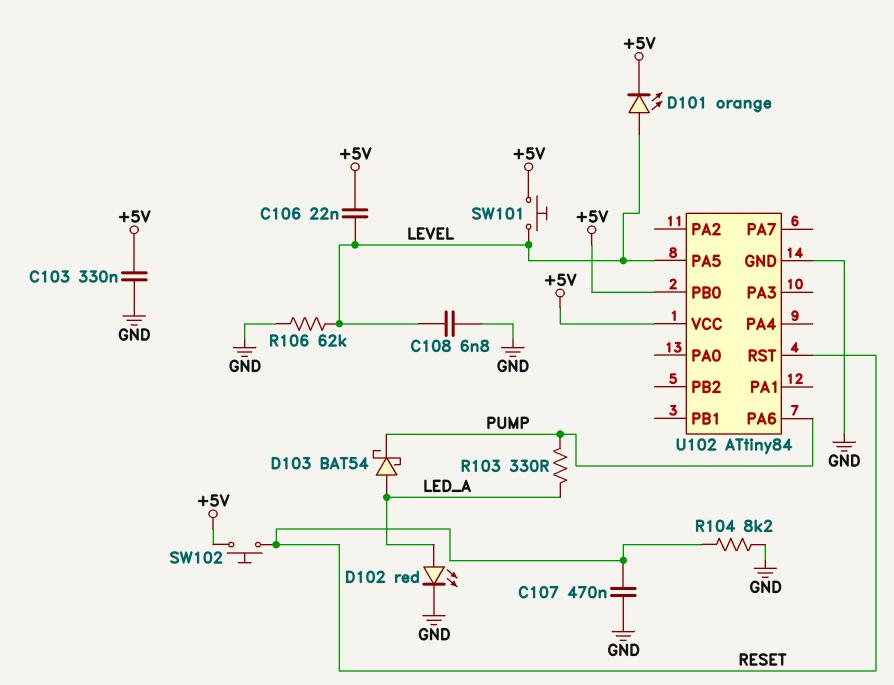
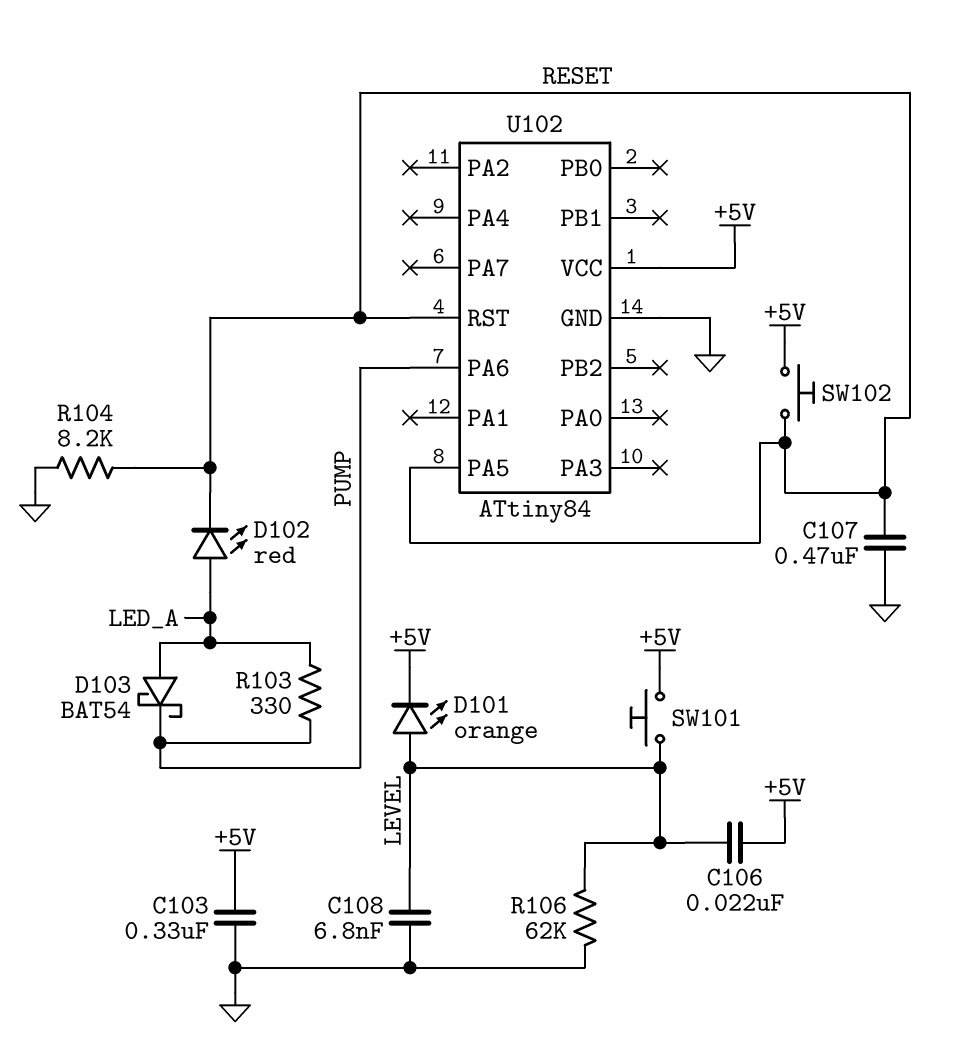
D102: LED red (A LED_A, K GND) -> LED red (A LED_A, K RESET)
U102 pin PA5: LEVEL -> RESET
U102 pin PB0: +5V -> none

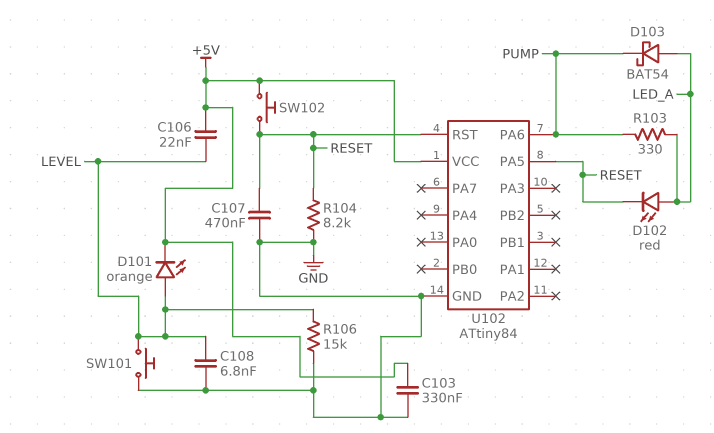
R106: 62k (GND, LEVEL) -> 15k (GND, LEVEL)
SW101: button (+5V, LEVEL) -> button (GND, LEVEL)

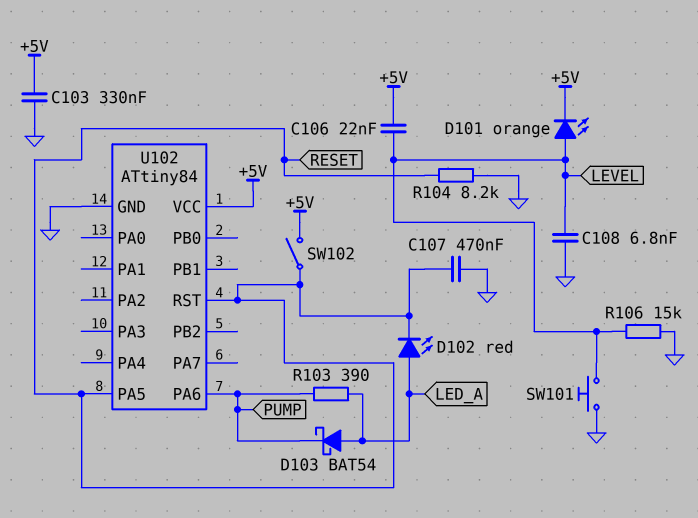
R103: 330 (LED_A, PUMP) -> 390 (LED_A, PUMP)
SW102: button (+5V, RESET) -> switch (+5V, RESET)

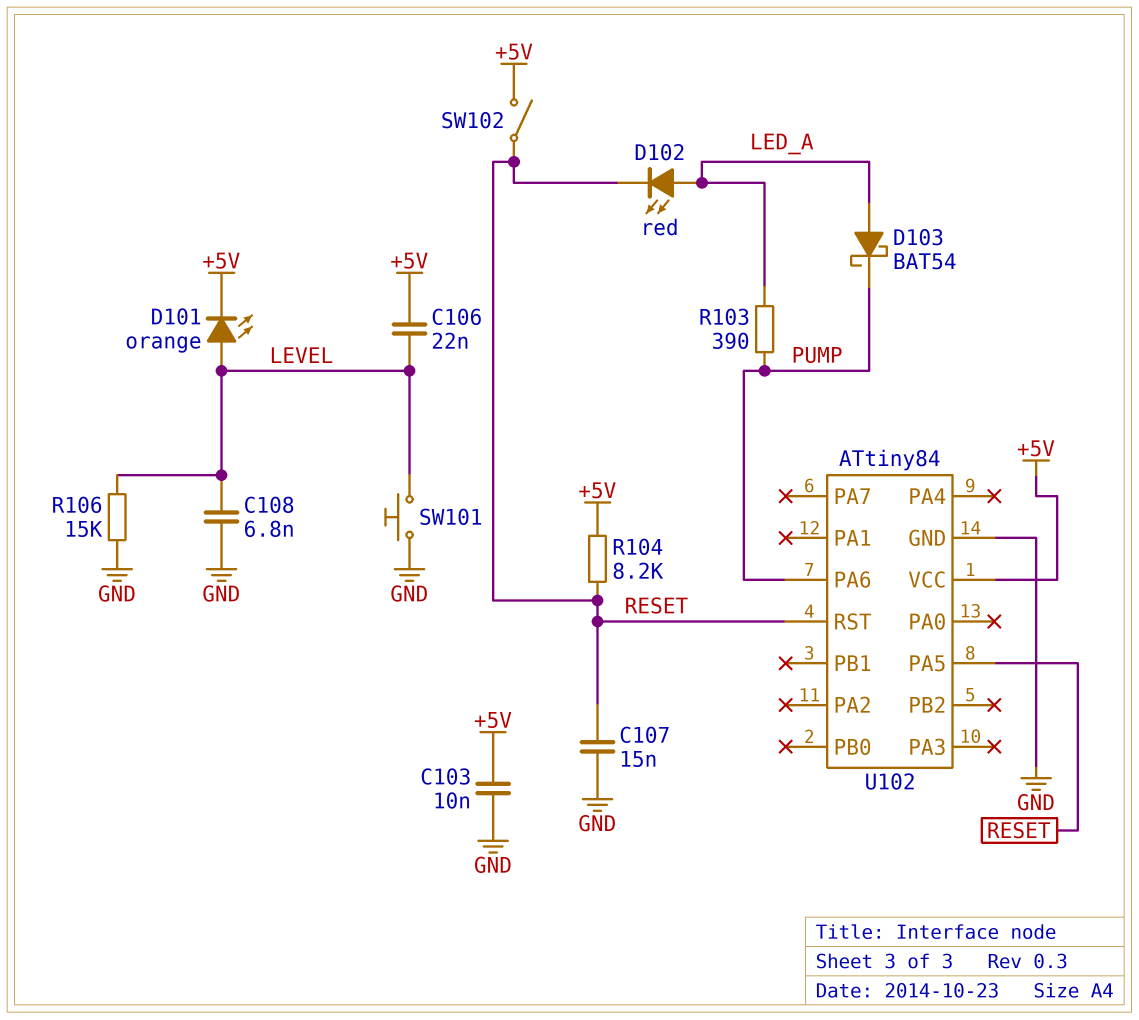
C103: 330nF (+5V, GND) -> 10nF (+5V, GND)
C107: 470nF (GND, RESET) -> 15nF (GND, RESET)
R104: 8.2k (GND, RESET) -> 8.2k (+5V, RESET)

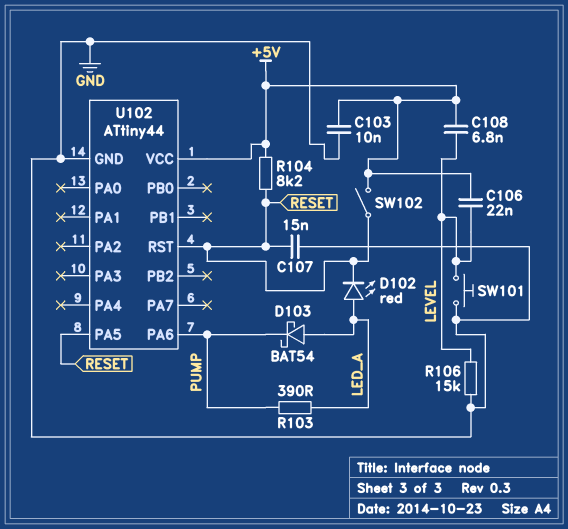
C108: 6.8nF (GND, LEVEL) -> 6.8nF (+5V, LEVEL)
D101: LED orange (A LEVEL, K +5V) -> none
U102: ATtiny84 -> ATtiny44

